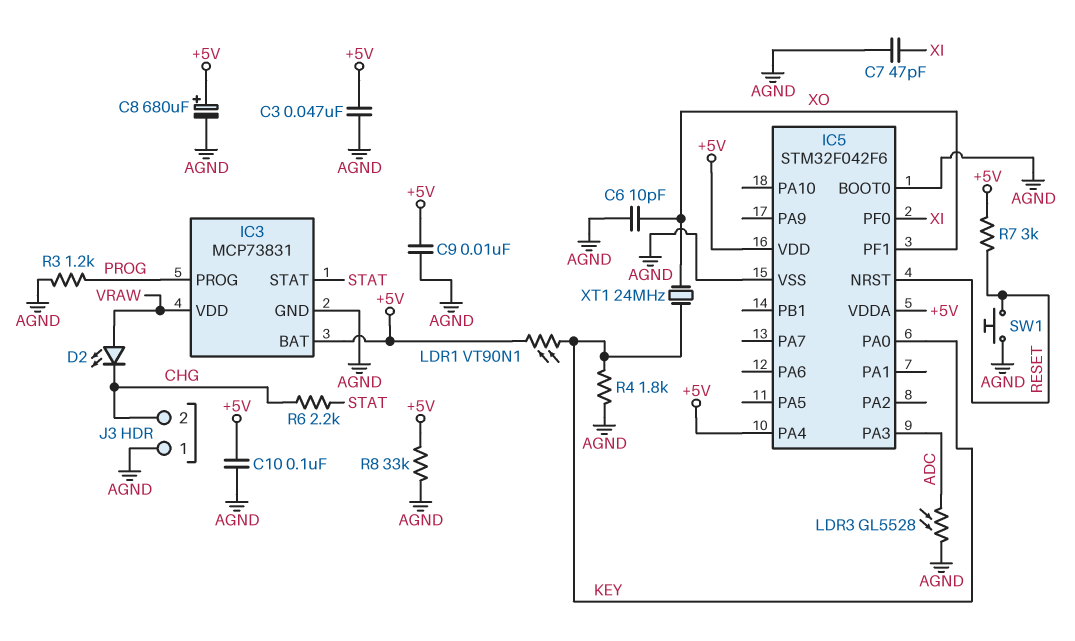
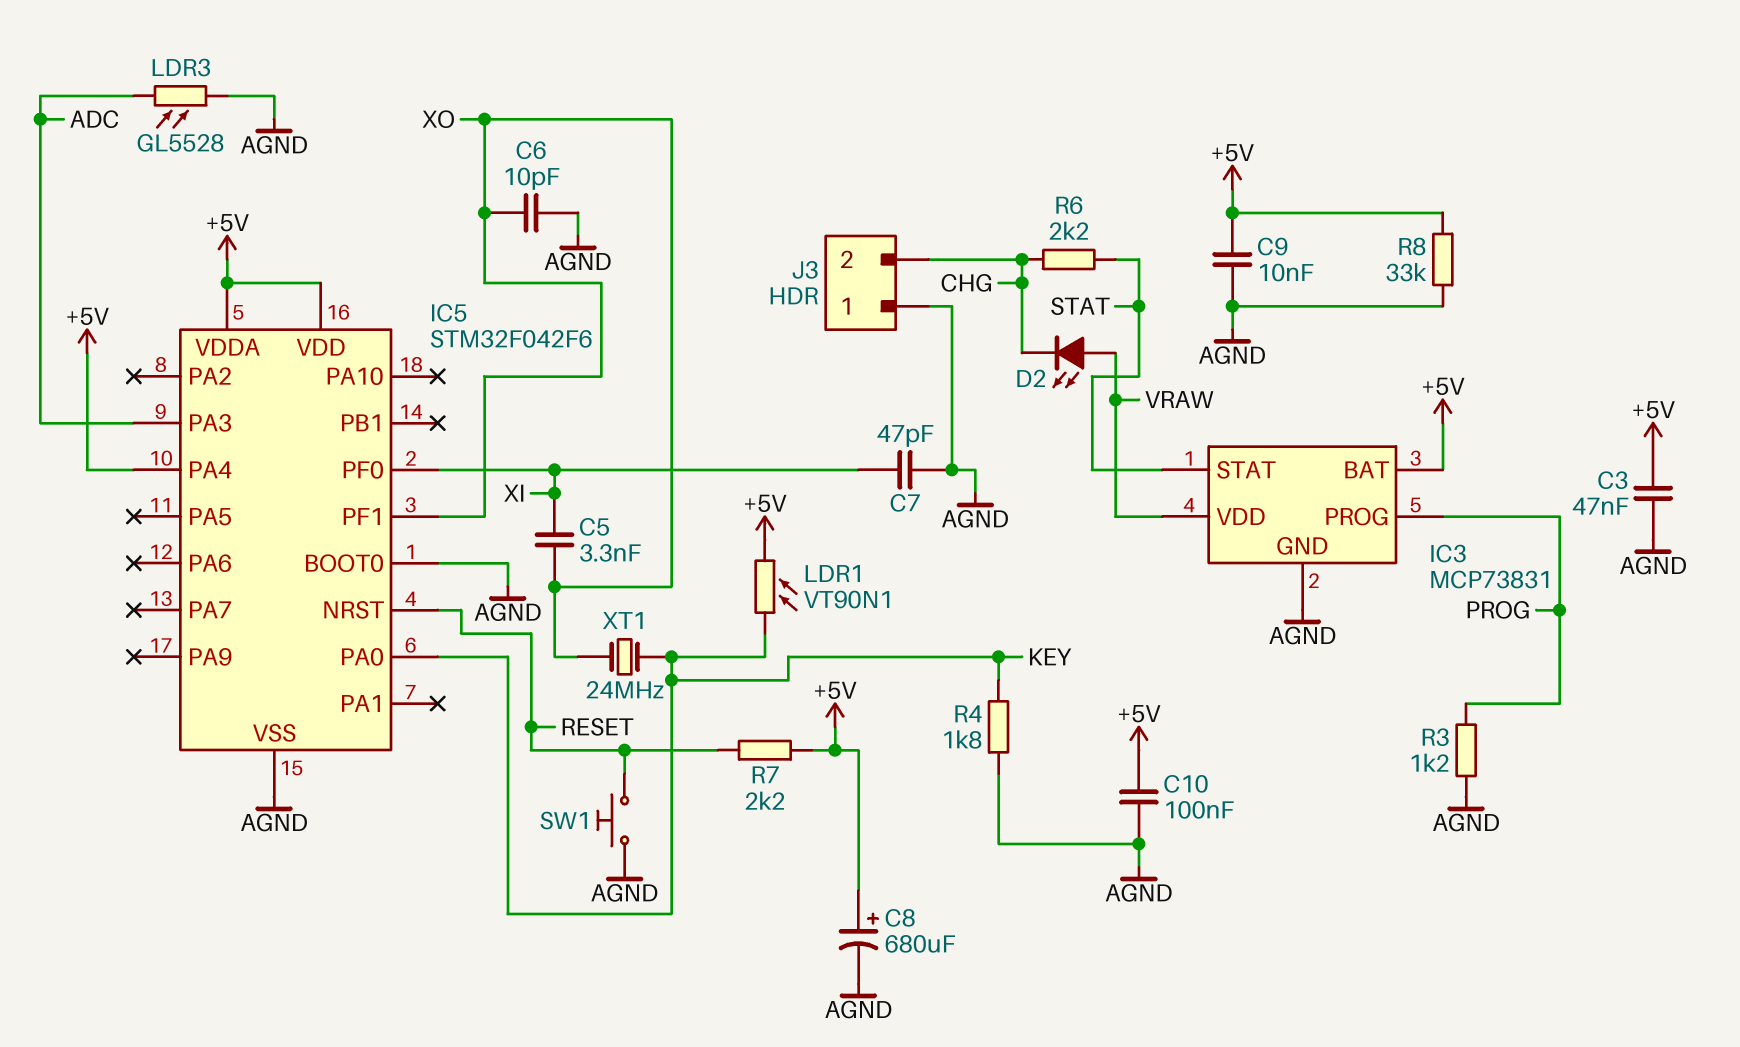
C5: none -> 3.3nF (XI, XO)
R7: 3k (+5V, RESET) -> 2.2k (+5V, RESET)

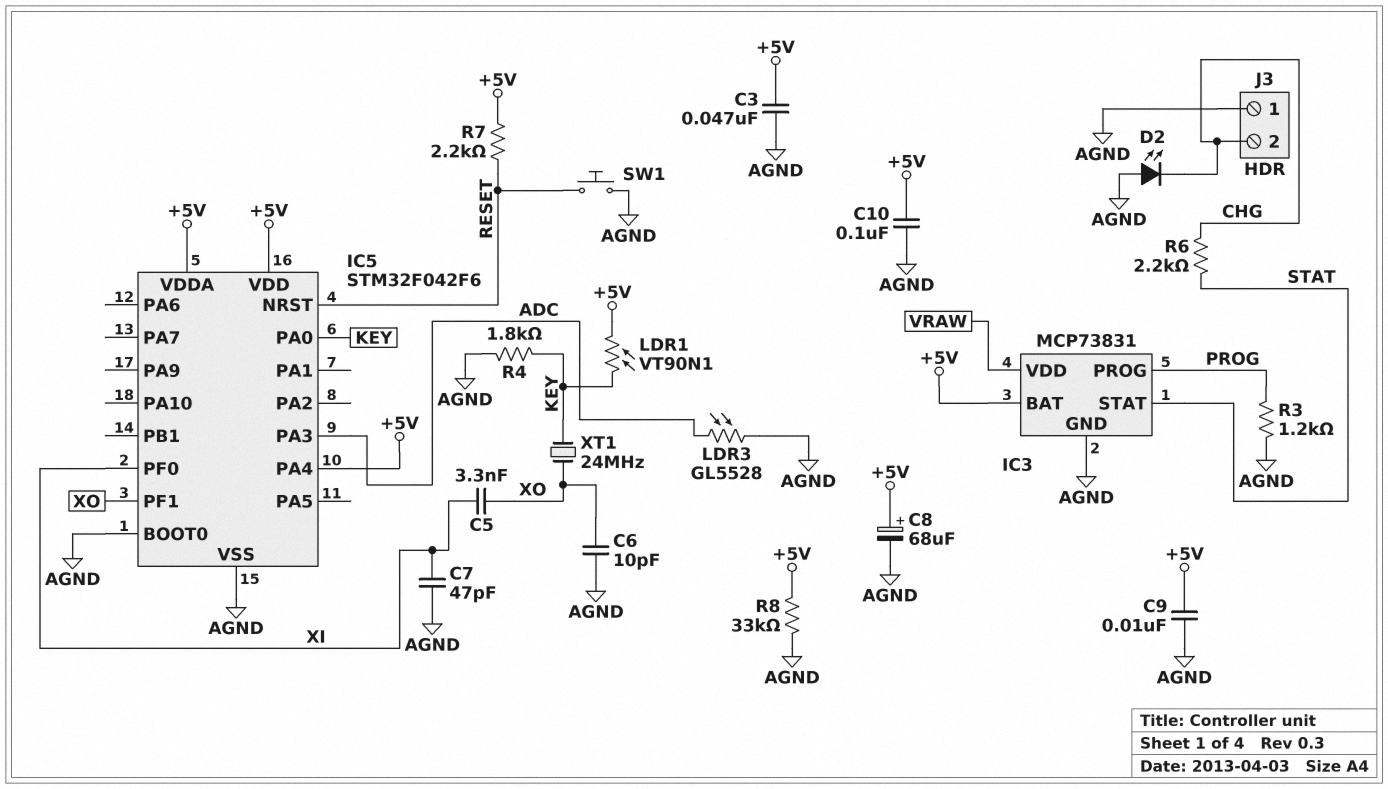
C8: 680uF (plus +5V, minus AGND) -> 68uF (plus +5V, minus AGND)
D2: LED (A VRAW, K CHG) -> LED (A AGND, K CHG)

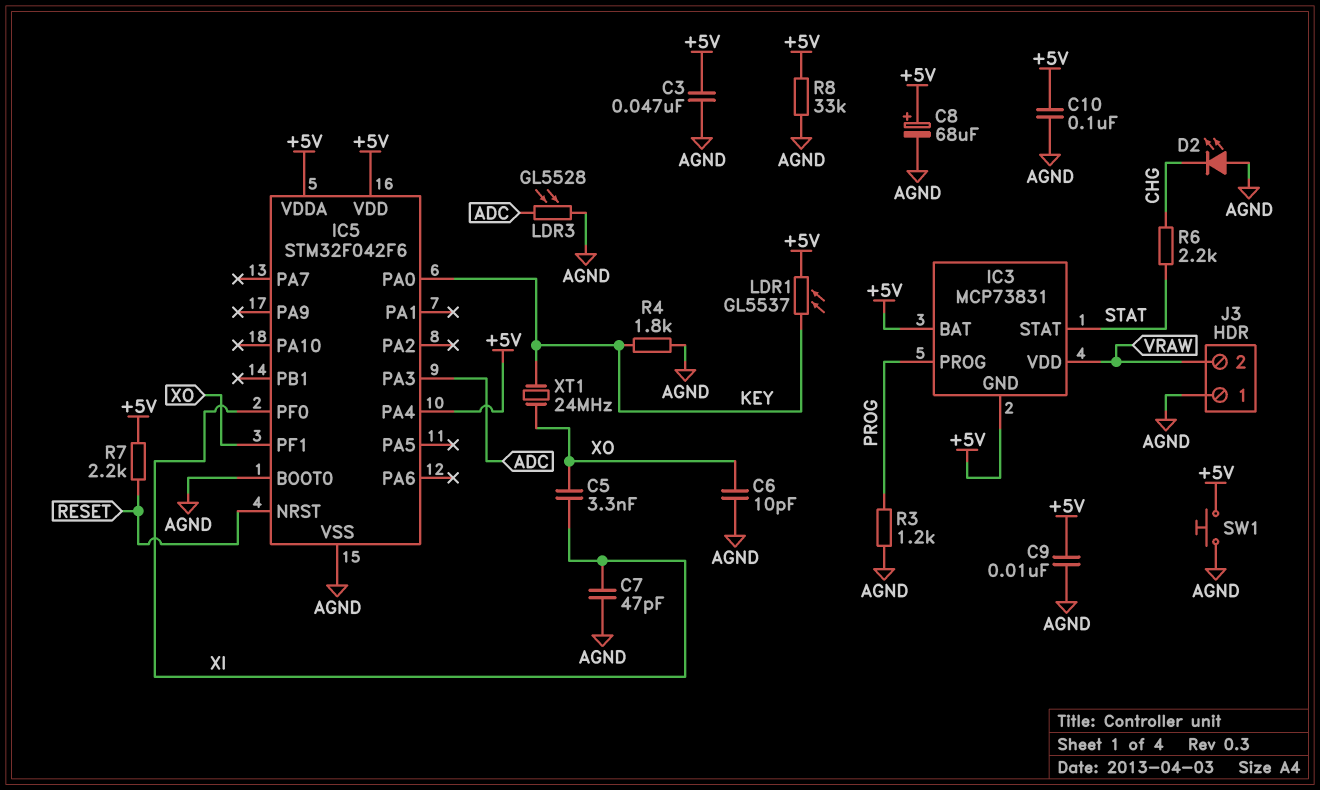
IC3 pin GND: AGND -> +5V
J3 pin 2: CHG -> VRAW
LDR1: VT90N1 (+5V, KEY) -> GL5537 (+5V, KEY)
SW1: button (AGND, RESET) -> button (+5V, AGND)

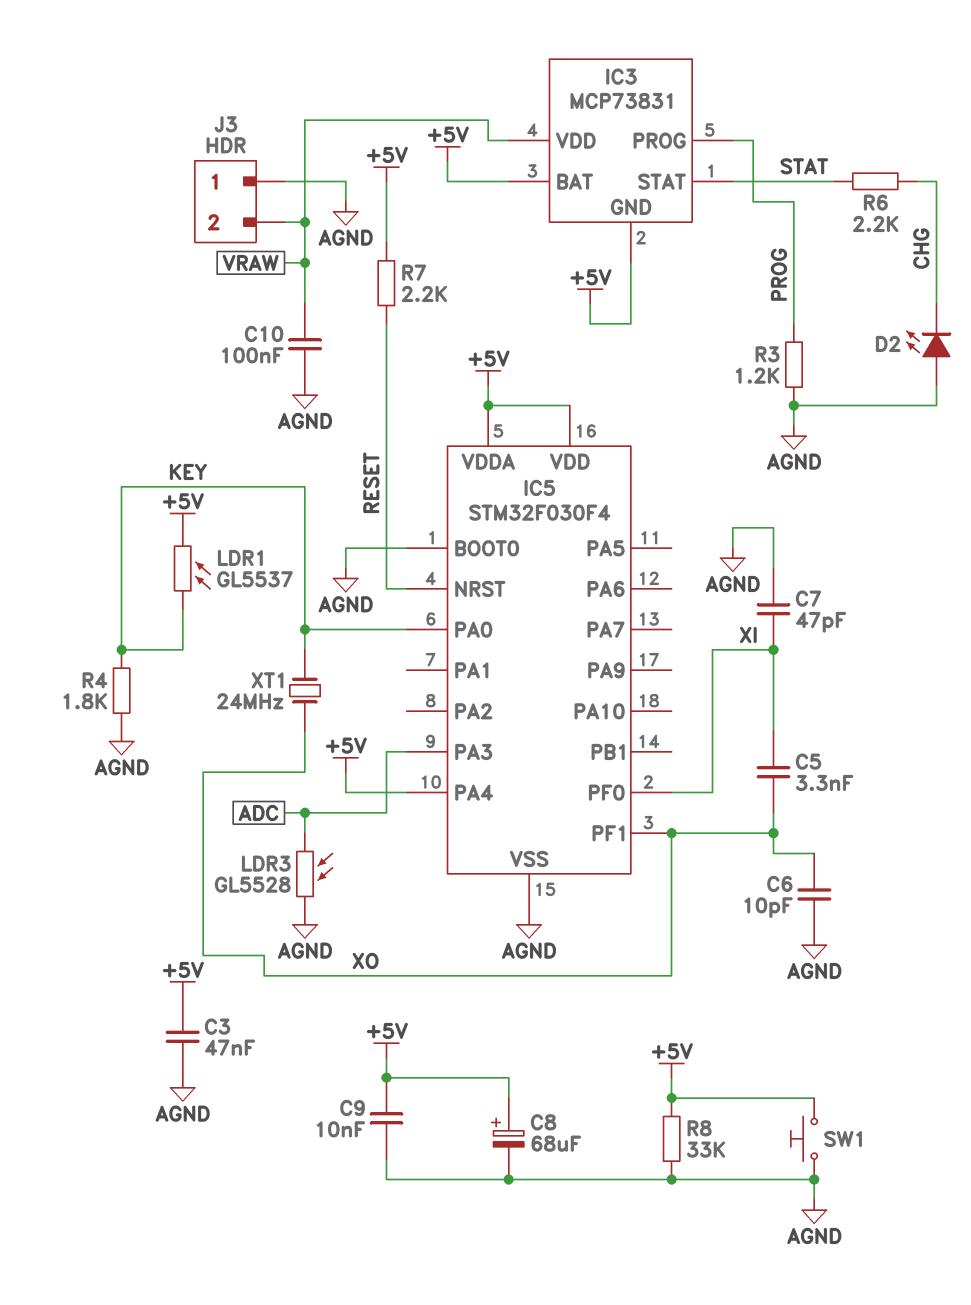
C10: 100nF (+5V, AGND) -> 100nF (AGND, VRAW)
IC5: STM32F042F6 -> STM32F030F4

